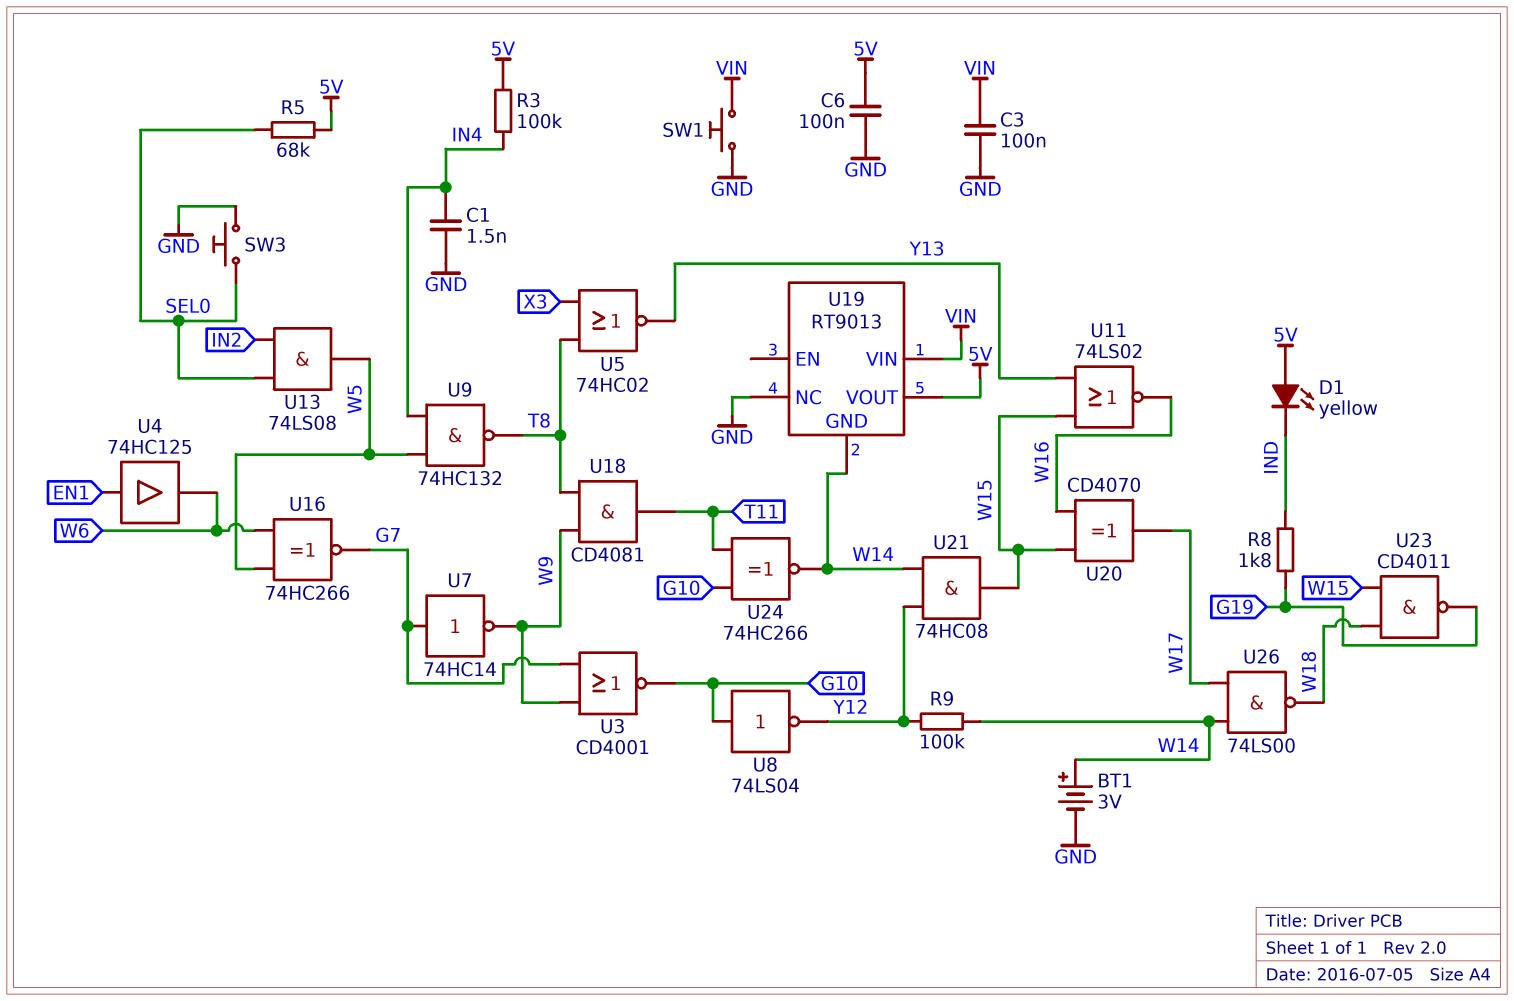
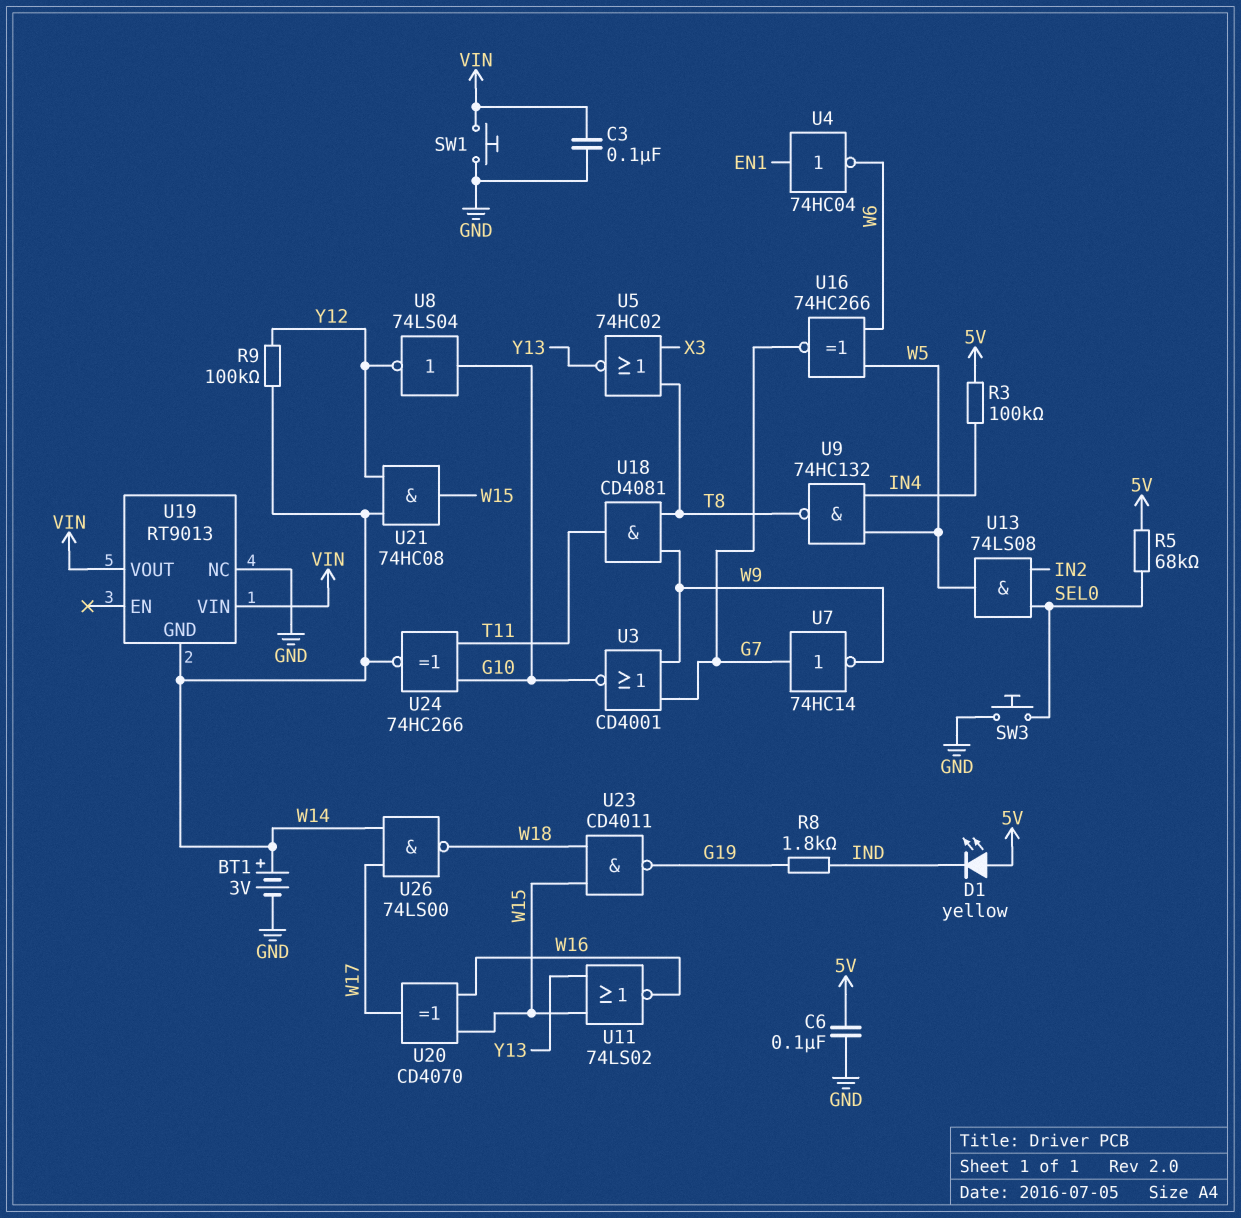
C1: 1.5nF (GND, IN4) -> none
U4: buffer 74HC125 (in EN1, out W6) -> NOT 74HC04 (in EN1, out W6)
U19 pin VOUT: 5V -> VIN

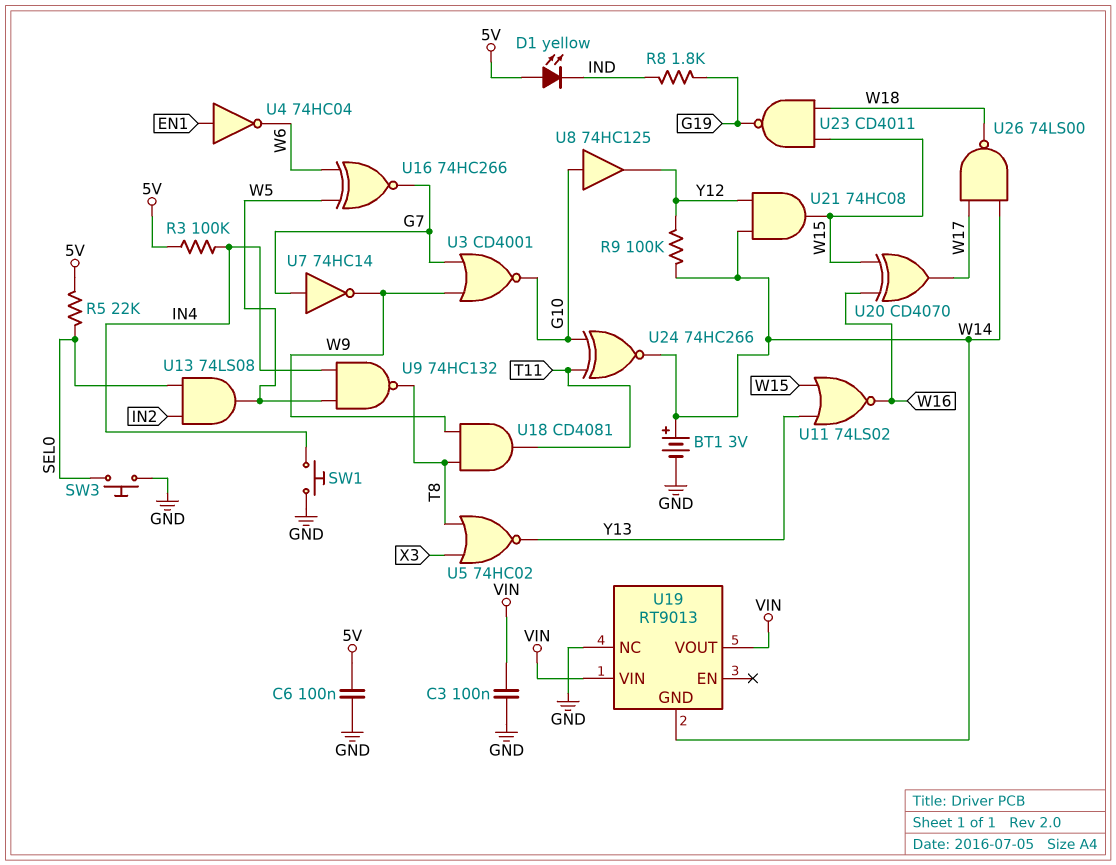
R5: 68k (5V, SEL0) -> 22k (5V, SEL0)
SW1: button (GND, VIN) -> button (GND, IN4)
U8: NOT 74LS04 (in G10, out Y12) -> buffer 74HC125 (in G10, out Y12)

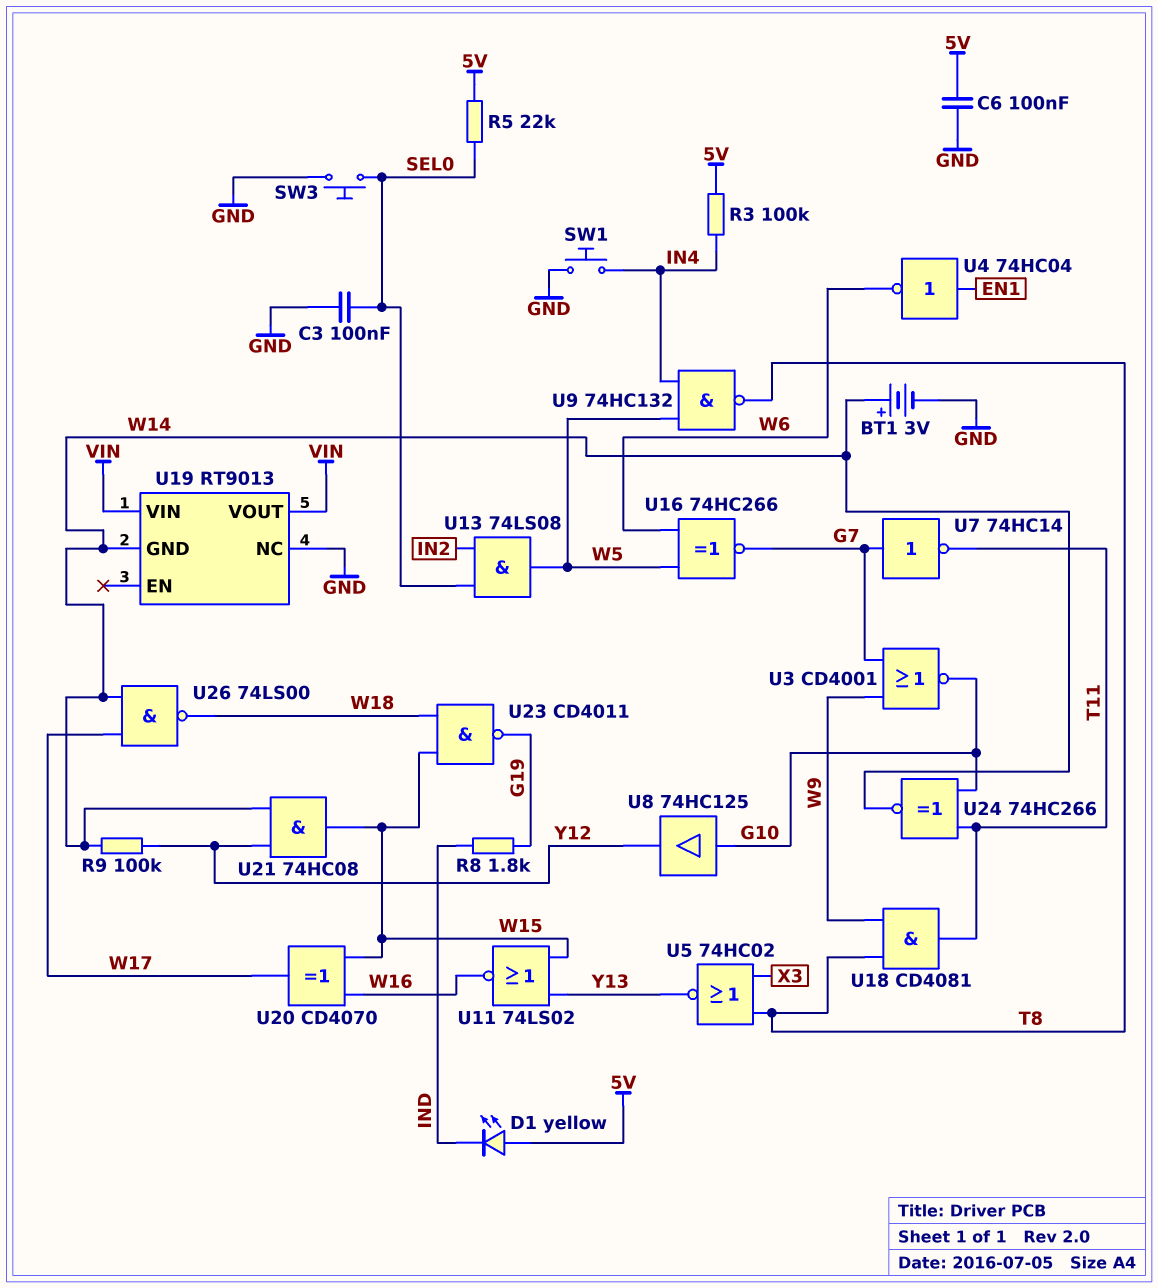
C3: 100nF (GND, VIN) -> 100nF (GND, SEL0)
U7: NOT 74HC14 (in G7, out W9) -> NOT 74HC14 (in G7, out T11)

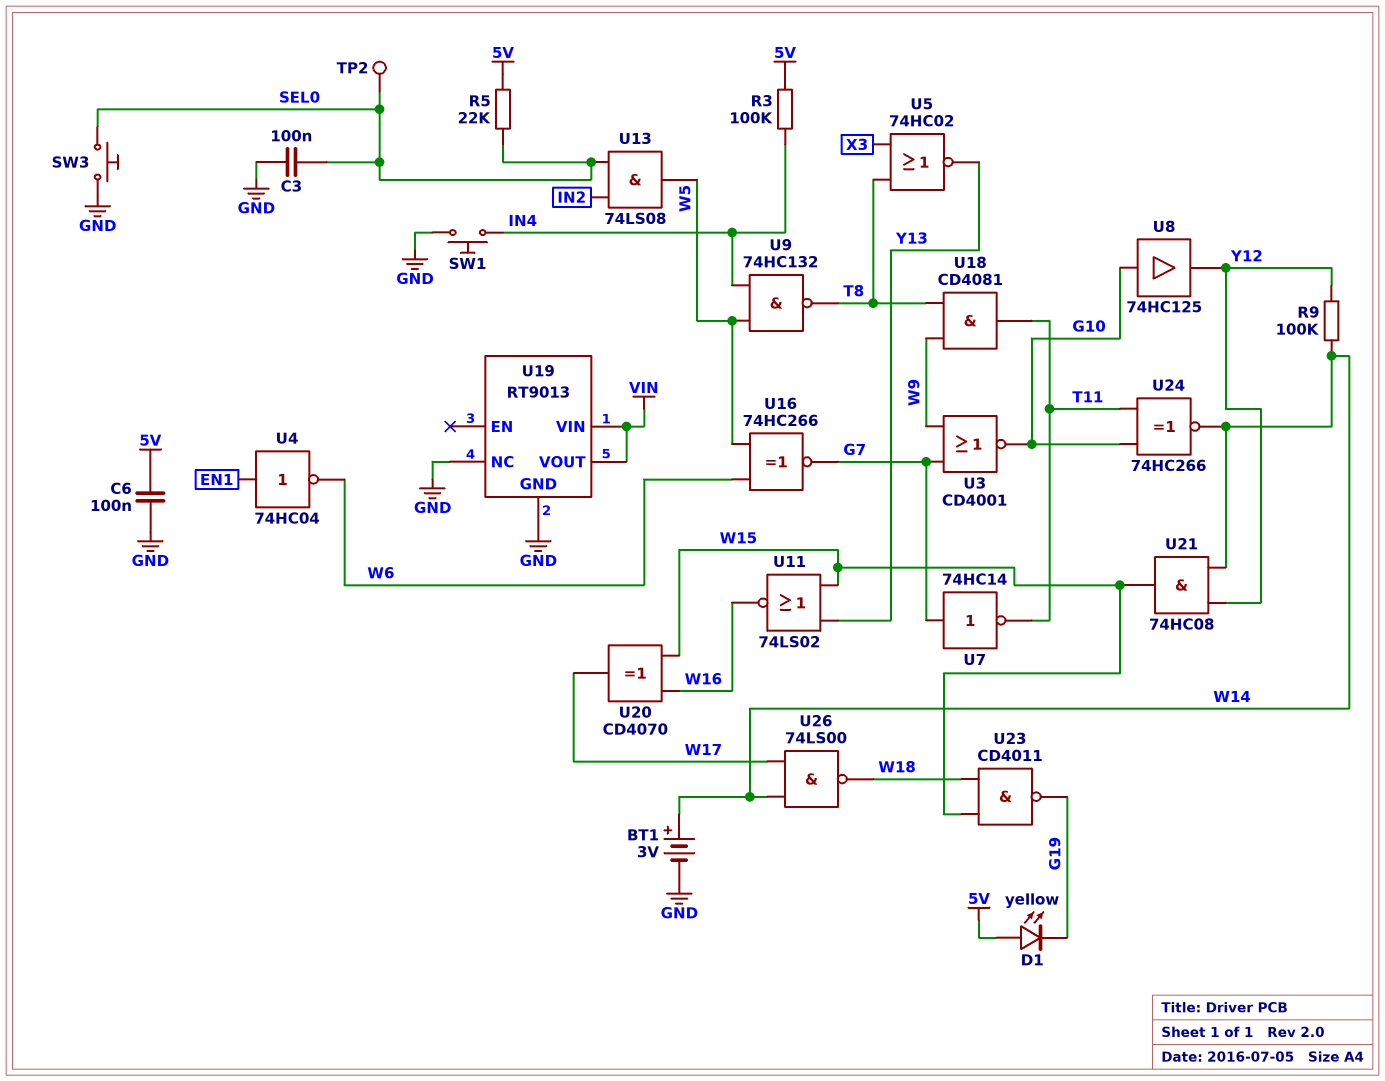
D1: LED yellow (A 5V, K IND) -> LED yellow (A 5V, K G19)
R8: 1.8k (G19, IND) -> none
TP2: none -> test point (SEL0)
U19 pin GND: W14 -> GND

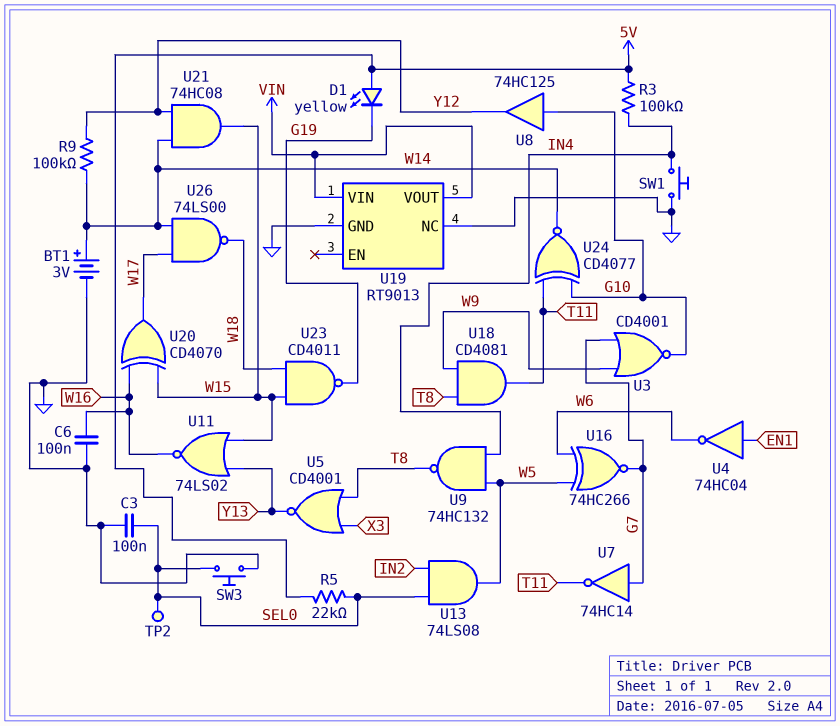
C6: 100nF (5V, GND) -> 100nF (GND, W16)
U5: NOR 74HC02 (in T8, in X3, out Y13) -> NOR CD4001 (in T8, in X3, out Y13)
U24: XNOR 74HC266 (in G10, in T11, out W14) -> XNOR CD4077 (in G10, in T11, out W14)

